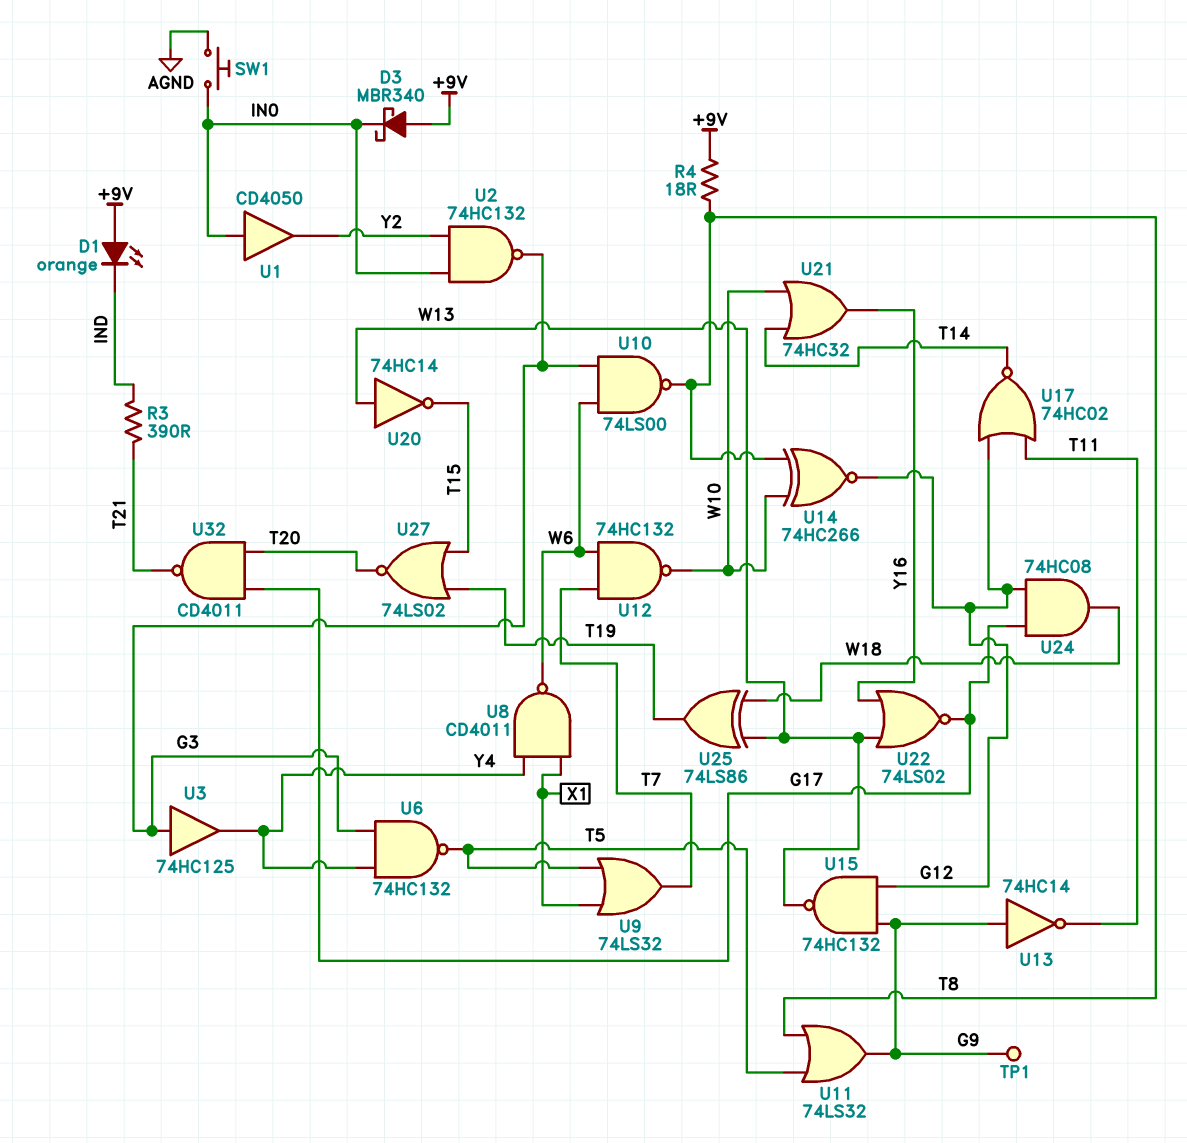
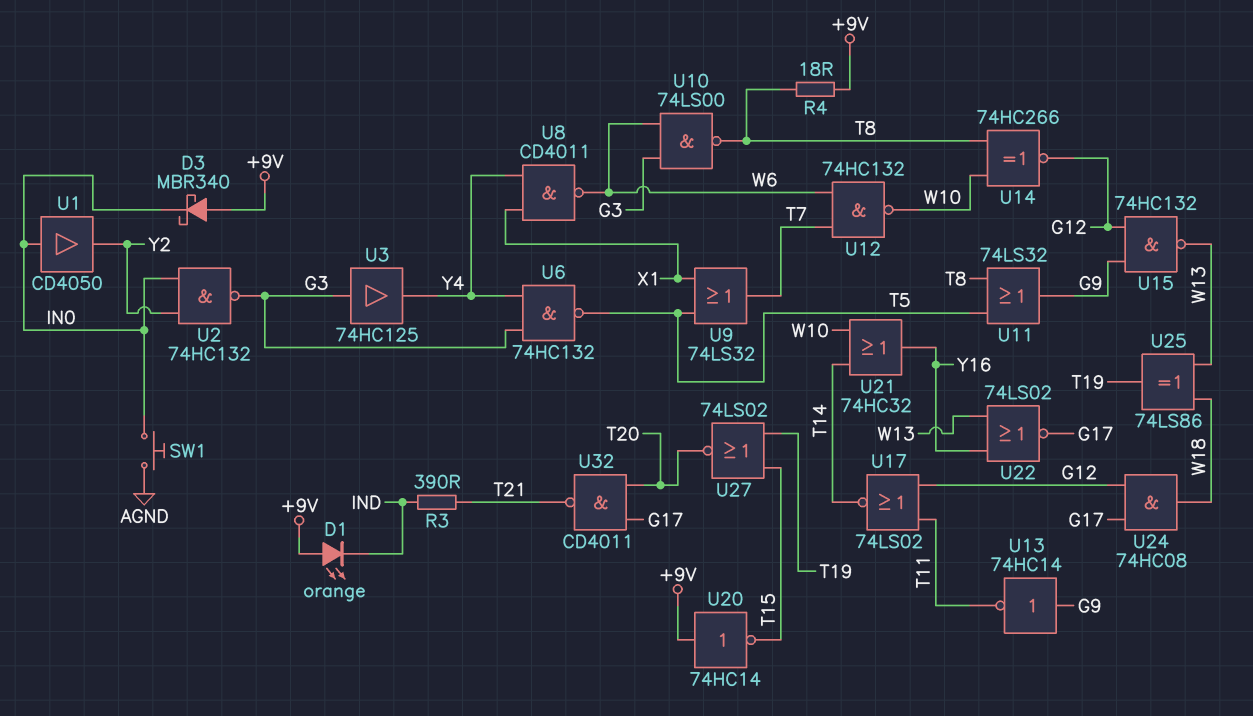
TP1: test point (G9) -> none
U17: NOR 74HC02 (in G12, in T11, out T14) -> NOR 74LS02 (in G12, in T11, out T14)
U20: NOT 74HC14 (in W13, out T15) -> NOT 74HC14 (in +9V, out T15)

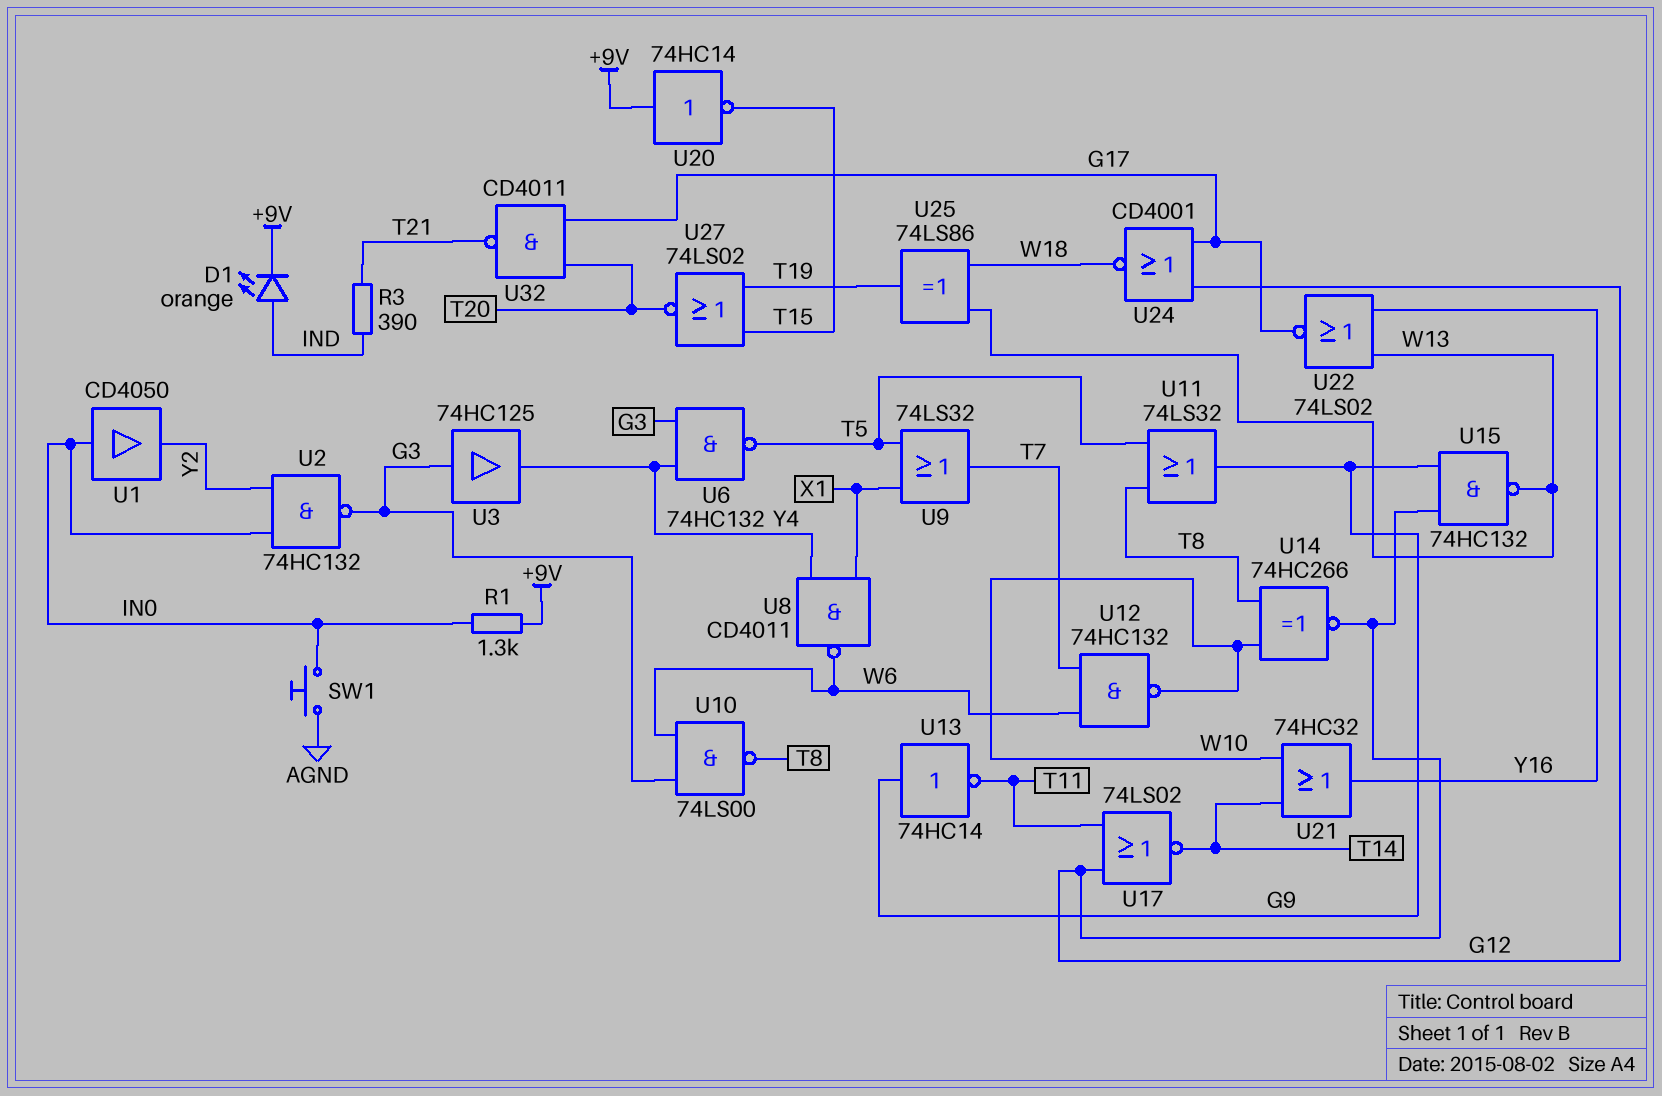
D1: LED orange (A +9V, K IND) -> LED orange (A IND, K +9V)
D3: schottky MBR340 (A +9V, K IN0) -> none
R1: none -> 1.3k (+9V, IN0)
R4: 18 (+9V, T8) -> none
U24: AND 74HC08 (in G12, in G17, out W18) -> NOR CD4001 (in G12, in G17, out W18)

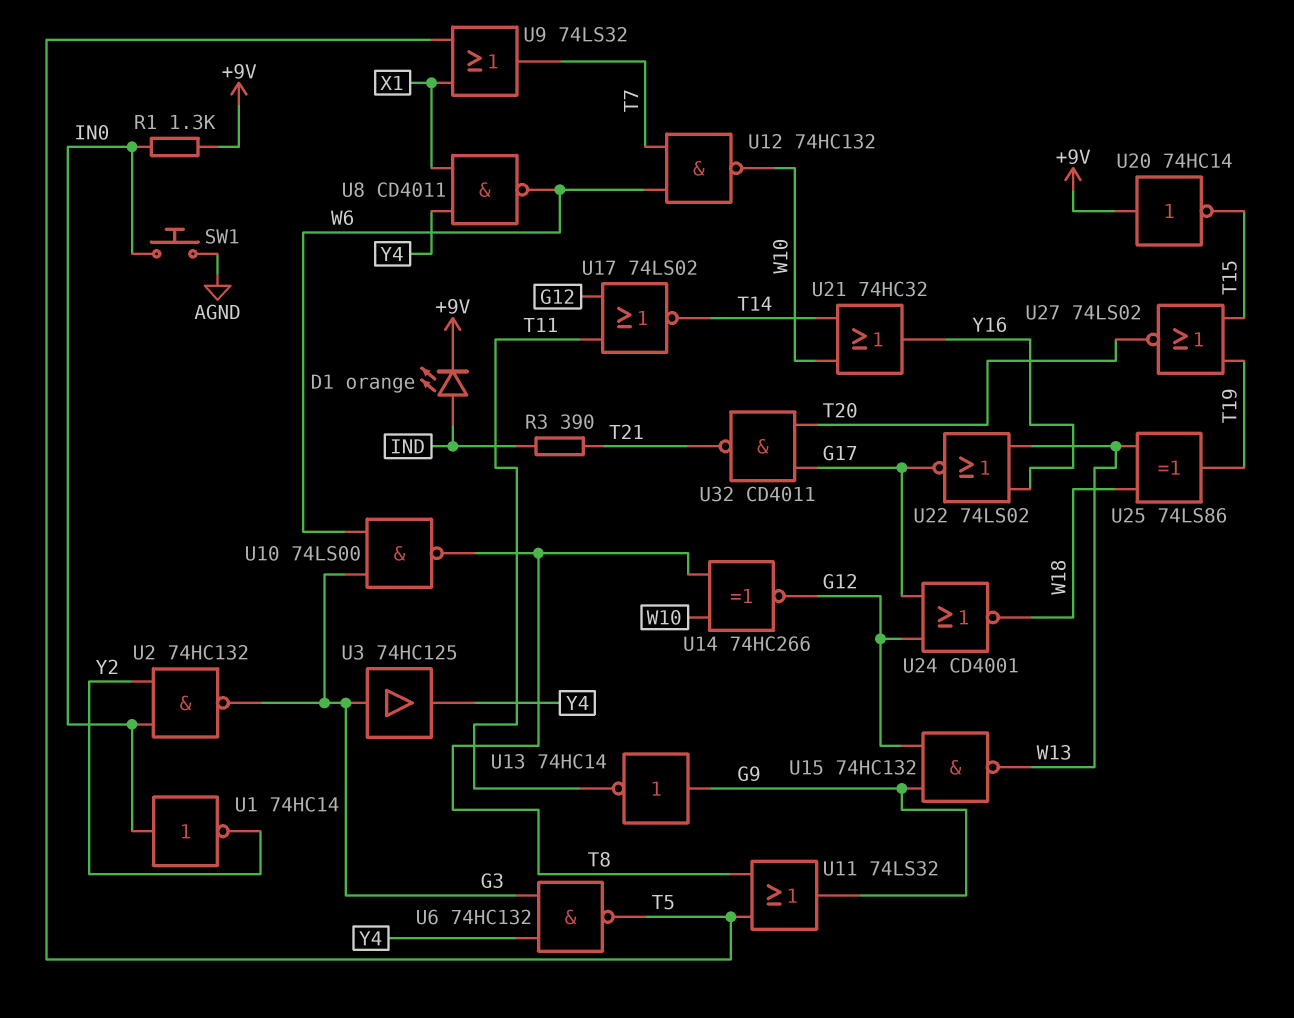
U1: buffer CD4050 (in IN0, out Y2) -> NOT 74HC14 (in IN0, out Y2)

